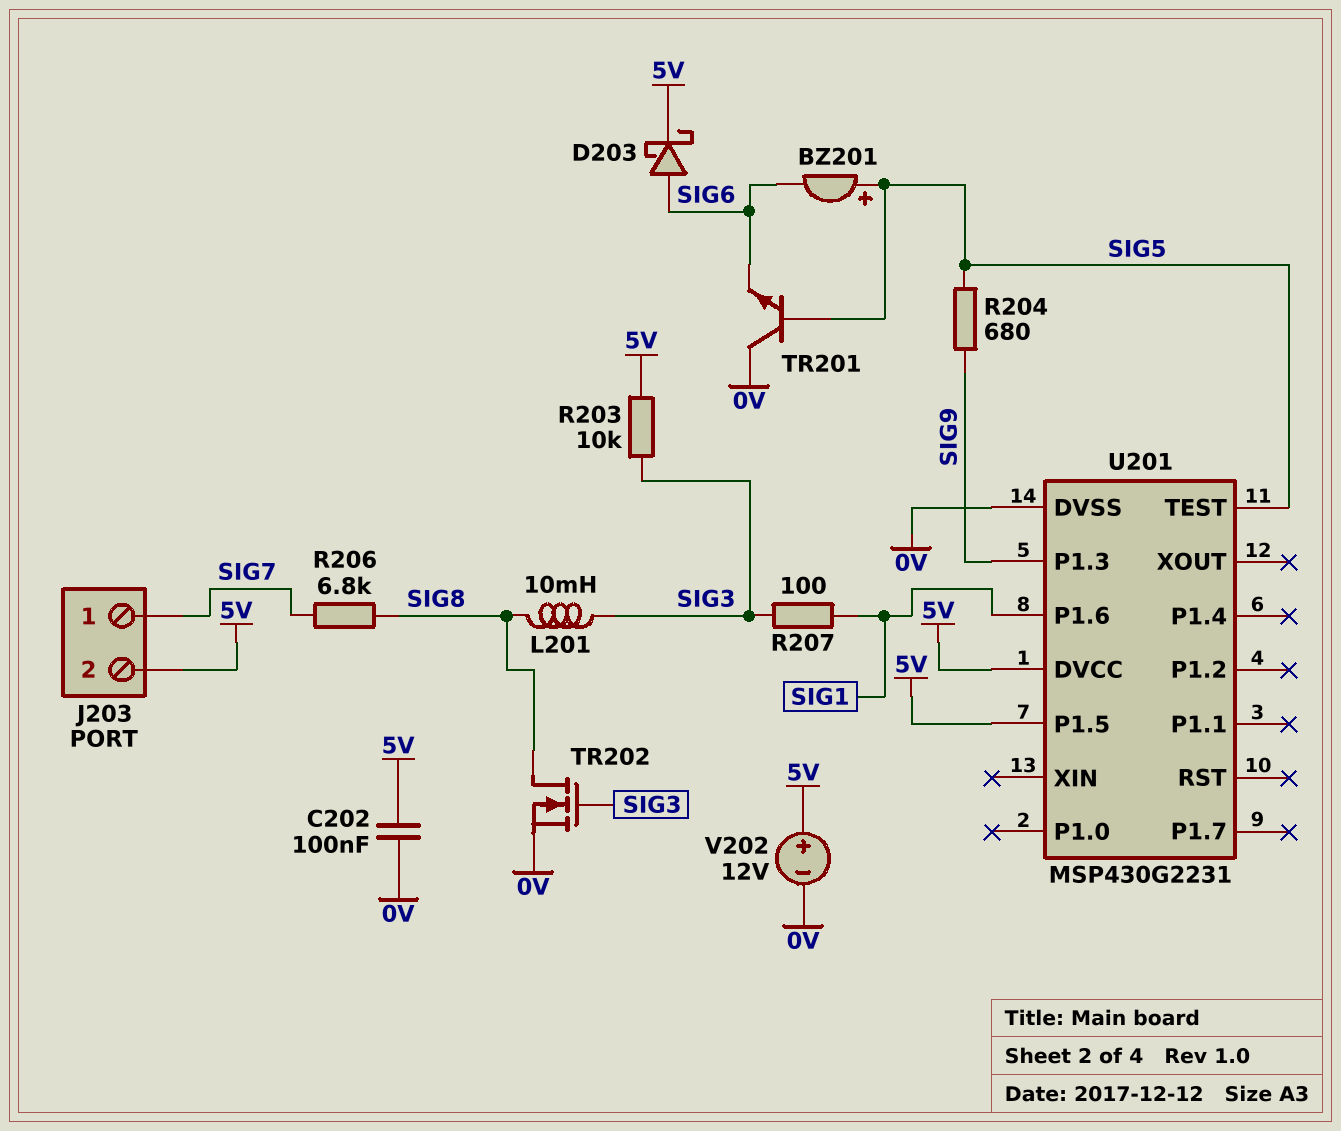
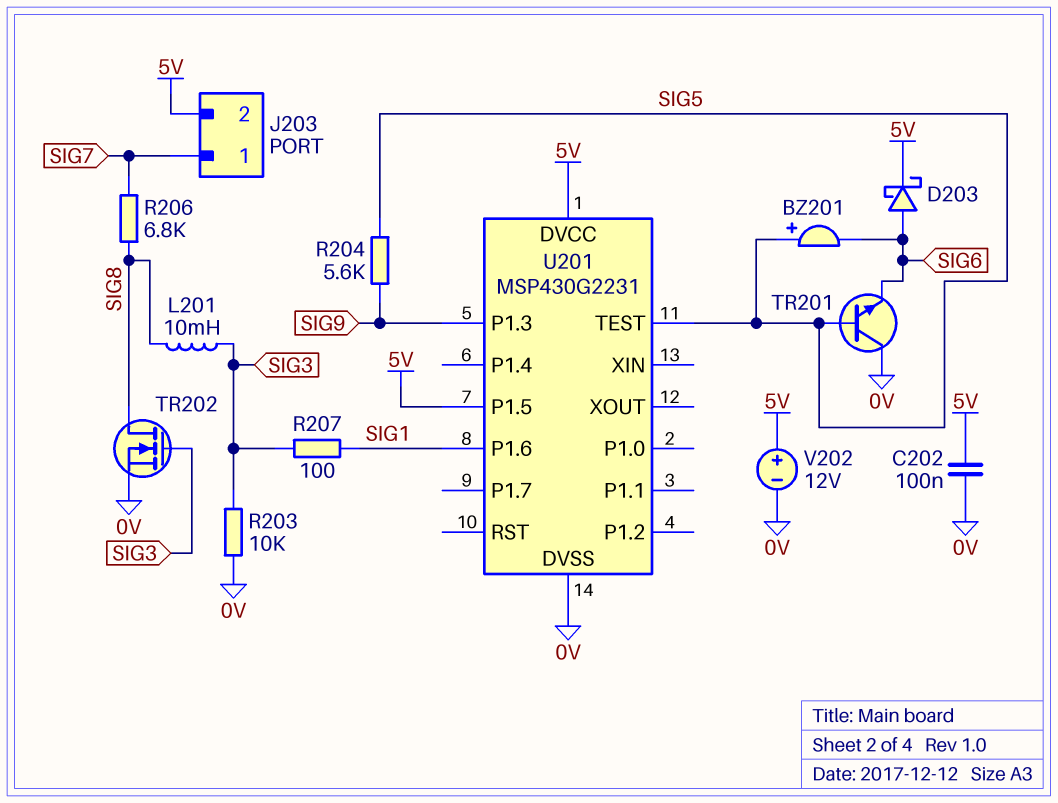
R203: 10k (5V, SIG3) -> 10k (0V, SIG3)
R204: 680 (SIG5, SIG9) -> 5.6k (SIG5, SIG9)

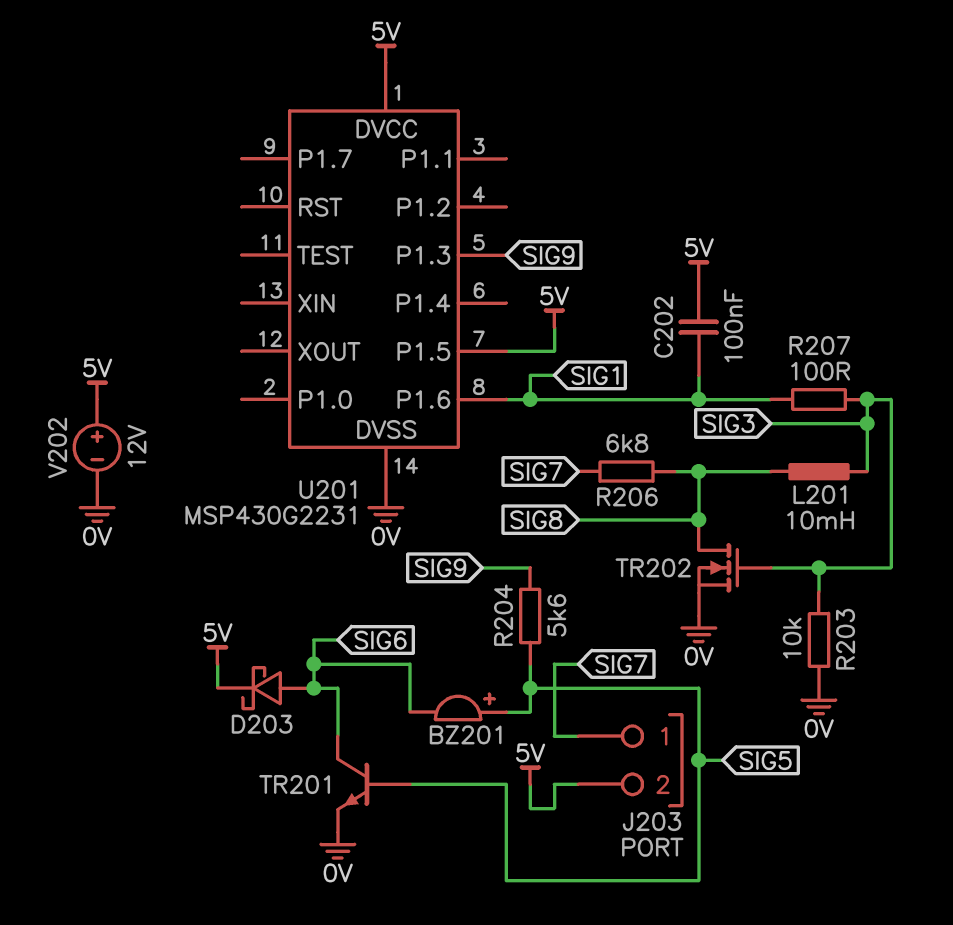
C202: 100nF (0V, 5V) -> 100nF (5V, SIG1)
TR201: NPN (B SIG5, C 0V, E SIG6) -> NPN (B SIG5, C SIG6, E 0V)
U201 pin TEST: SIG5 -> none

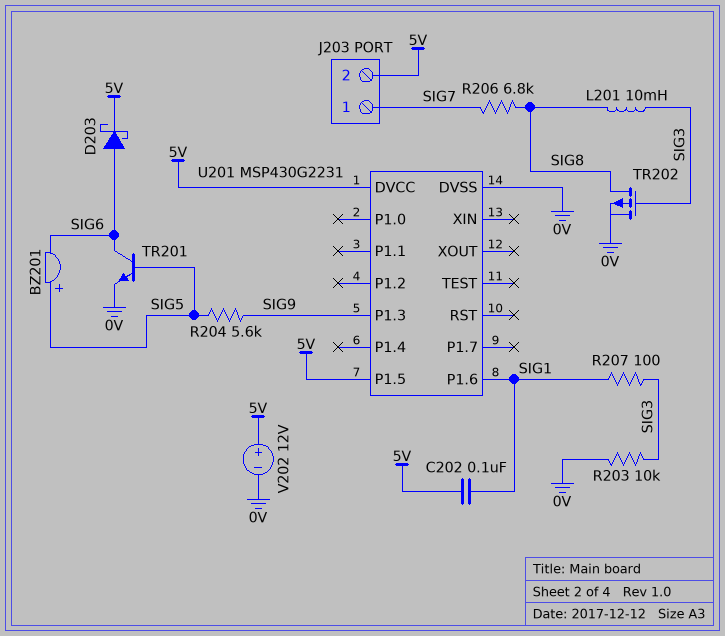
TR202: NMOS (G SIG3, D SIG8, S 0V) -> PMOS (G SIG3, D SIG8, S 0V)

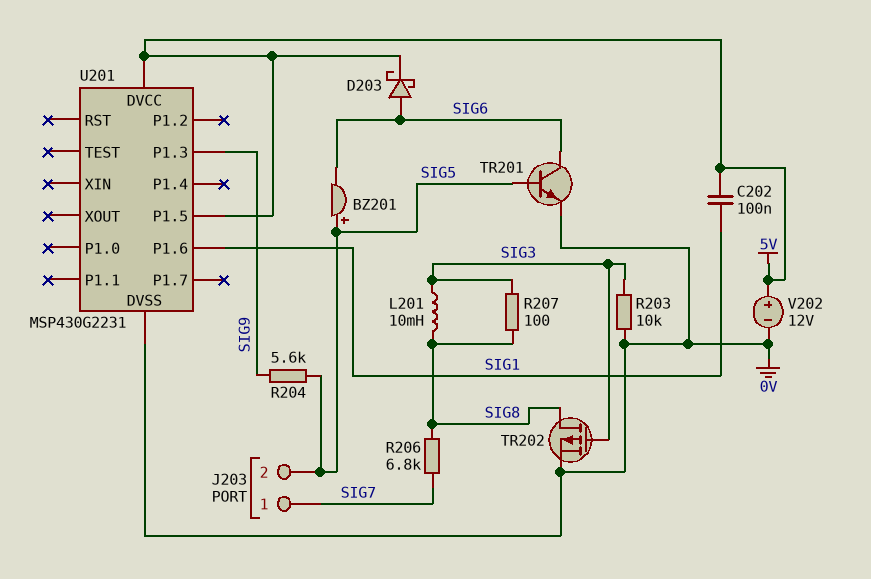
J203 pin 2: 5V -> SIG5
R207: 100 (SIG1, SIG3) -> 100 (SIG3, SIG8)

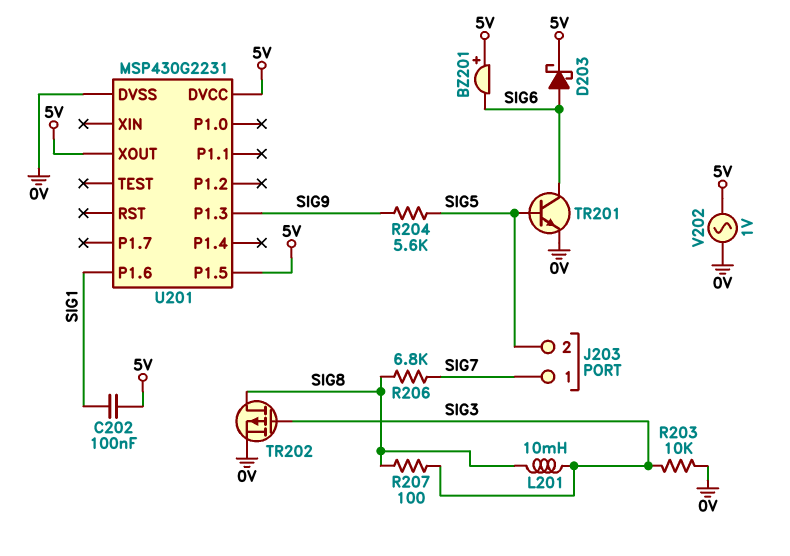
BZ201: buzzer (plus SIG5, minus SIG6) -> buzzer (plus 5V, minus SIG6)
U201 pin XOUT: none -> 5V
V202: 12V (plus 5V, minus 0V) -> AC 1V (0V, 5V)

